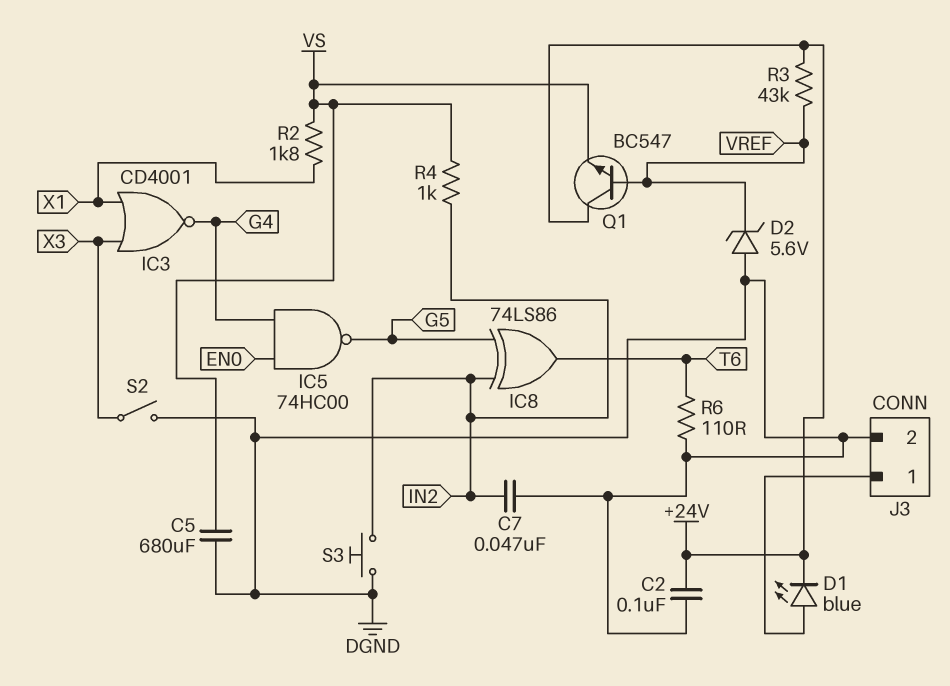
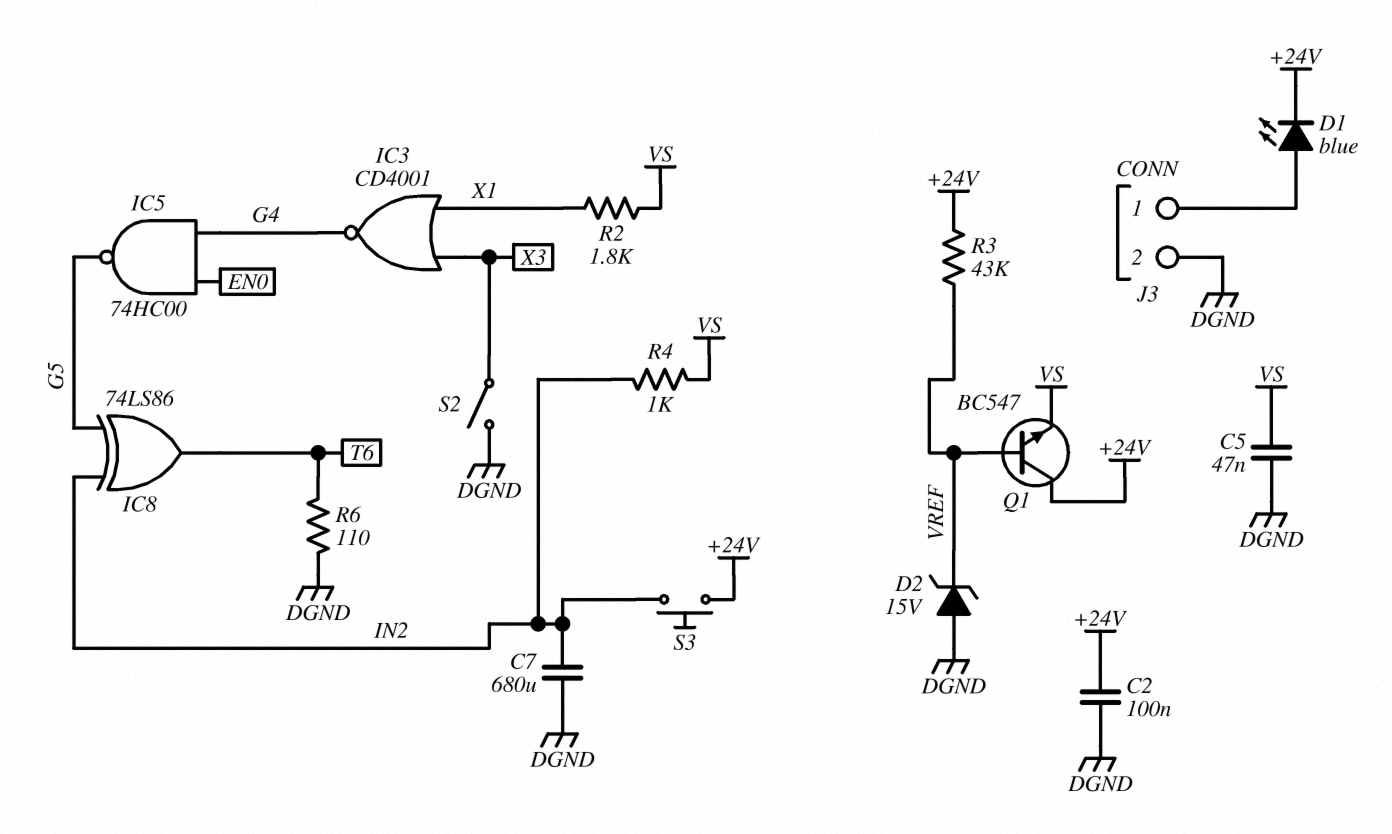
C5: 680uF (DGND, VS) -> 47nF (DGND, VS)
C7: 47nF (DGND, IN2) -> 680uF (DGND, IN2)
D2: zener 5.6V (A DGND, K VREF) -> zener 15V (A DGND, K VREF)
S3: button (DGND, IN2) -> button (+24V, IN2)

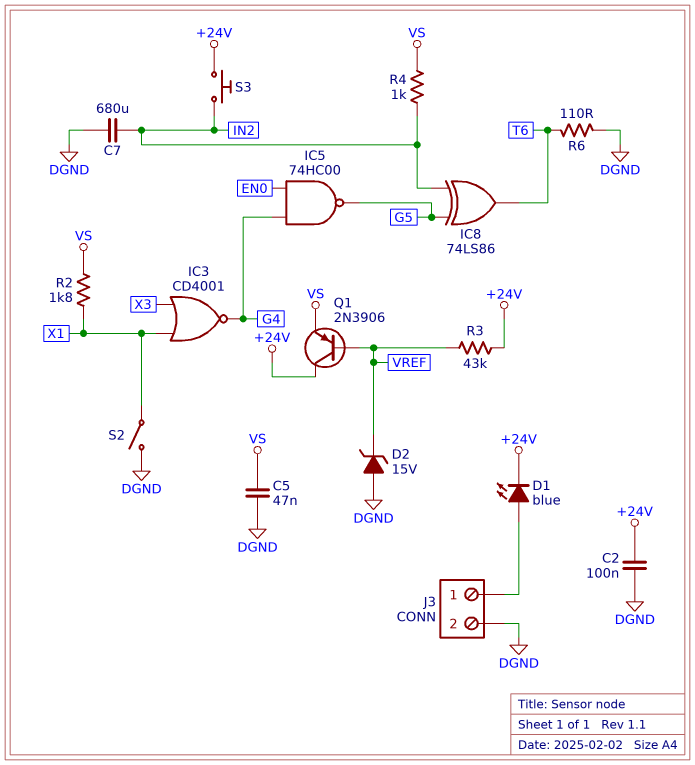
Q1: NPN BC547 (B VREF, C +24V, E VS) -> PNP 2N3906 (B VREF, C +24V, E VS)
S2: switch (DGND, X3) -> switch (DGND, X1)

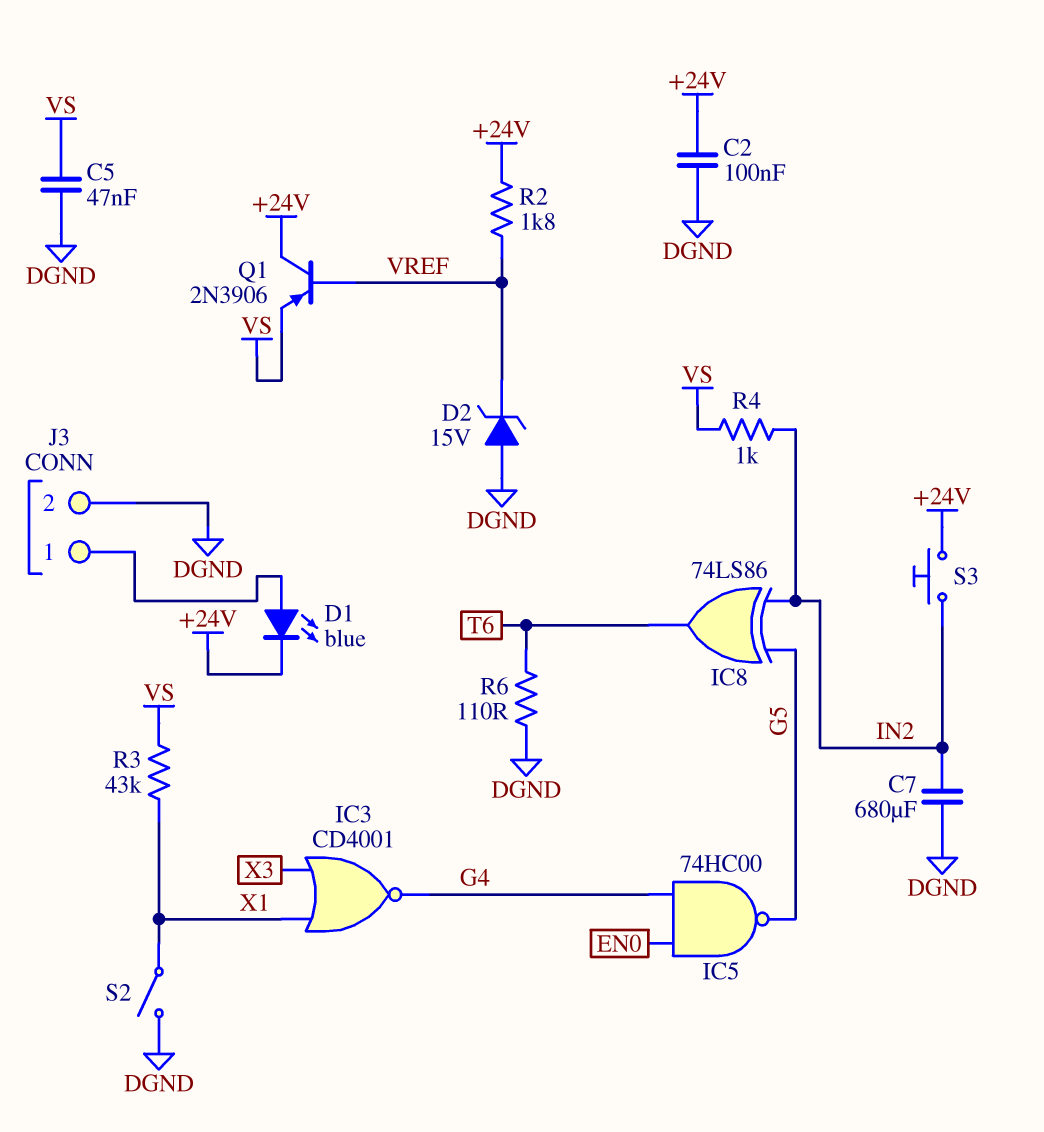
R2: 1.8k (VS, X1) -> 1.8k (+24V, VREF)
R3: 43k (+24V, VREF) -> 43k (VS, X1)

